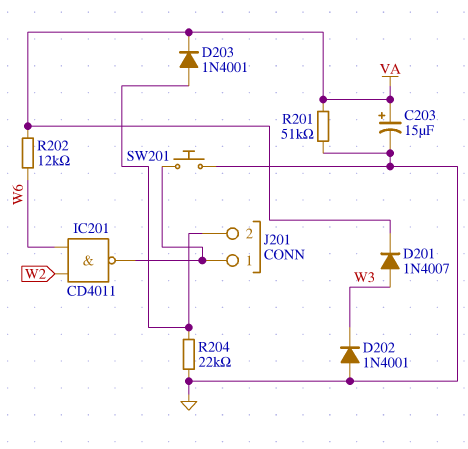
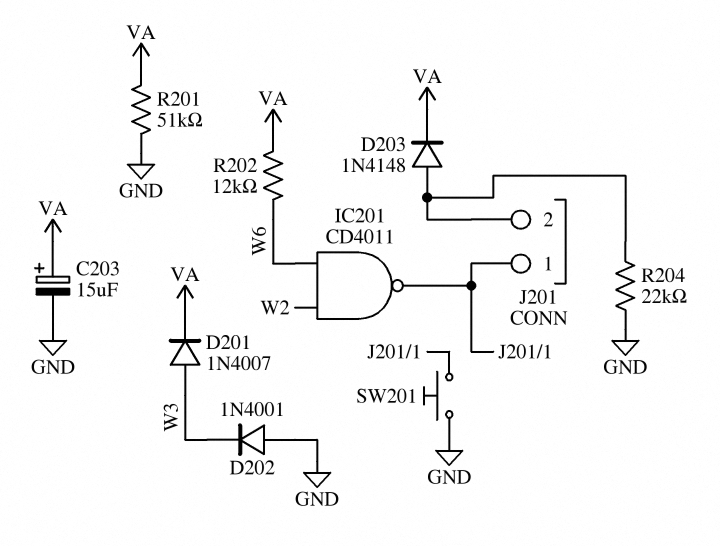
D203: diode 1N4001 (A J201/2, K VA) -> diode 1N4148 (A J201/2, K VA)

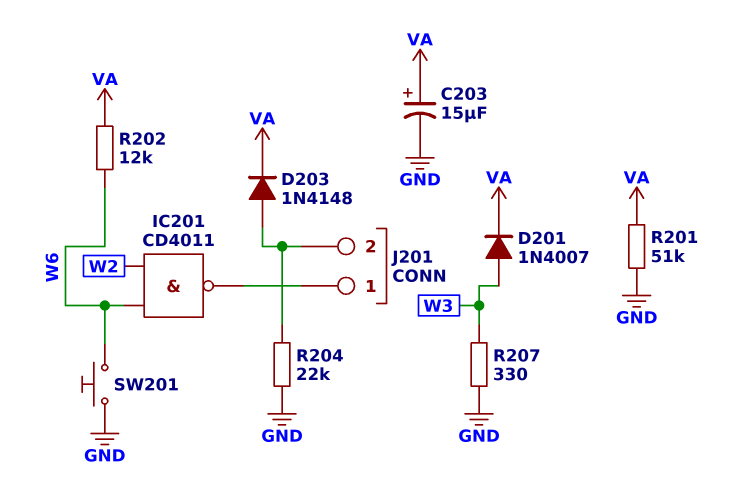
D202: diode 1N4001 (A GND, K W3) -> none
R207: none -> 330 (GND, W3)
SW201: button (GND, J201/1) -> button (GND, W6)

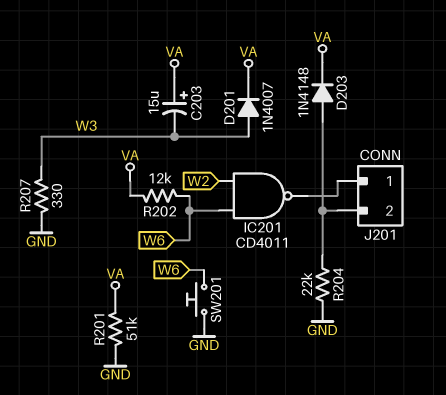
C203: 15uF (plus VA, minus GND) -> 15uF (plus VA, minus W3)

